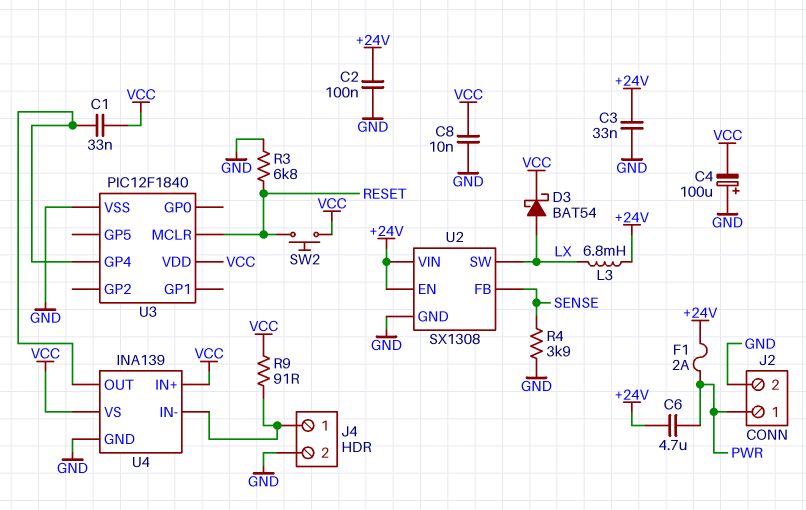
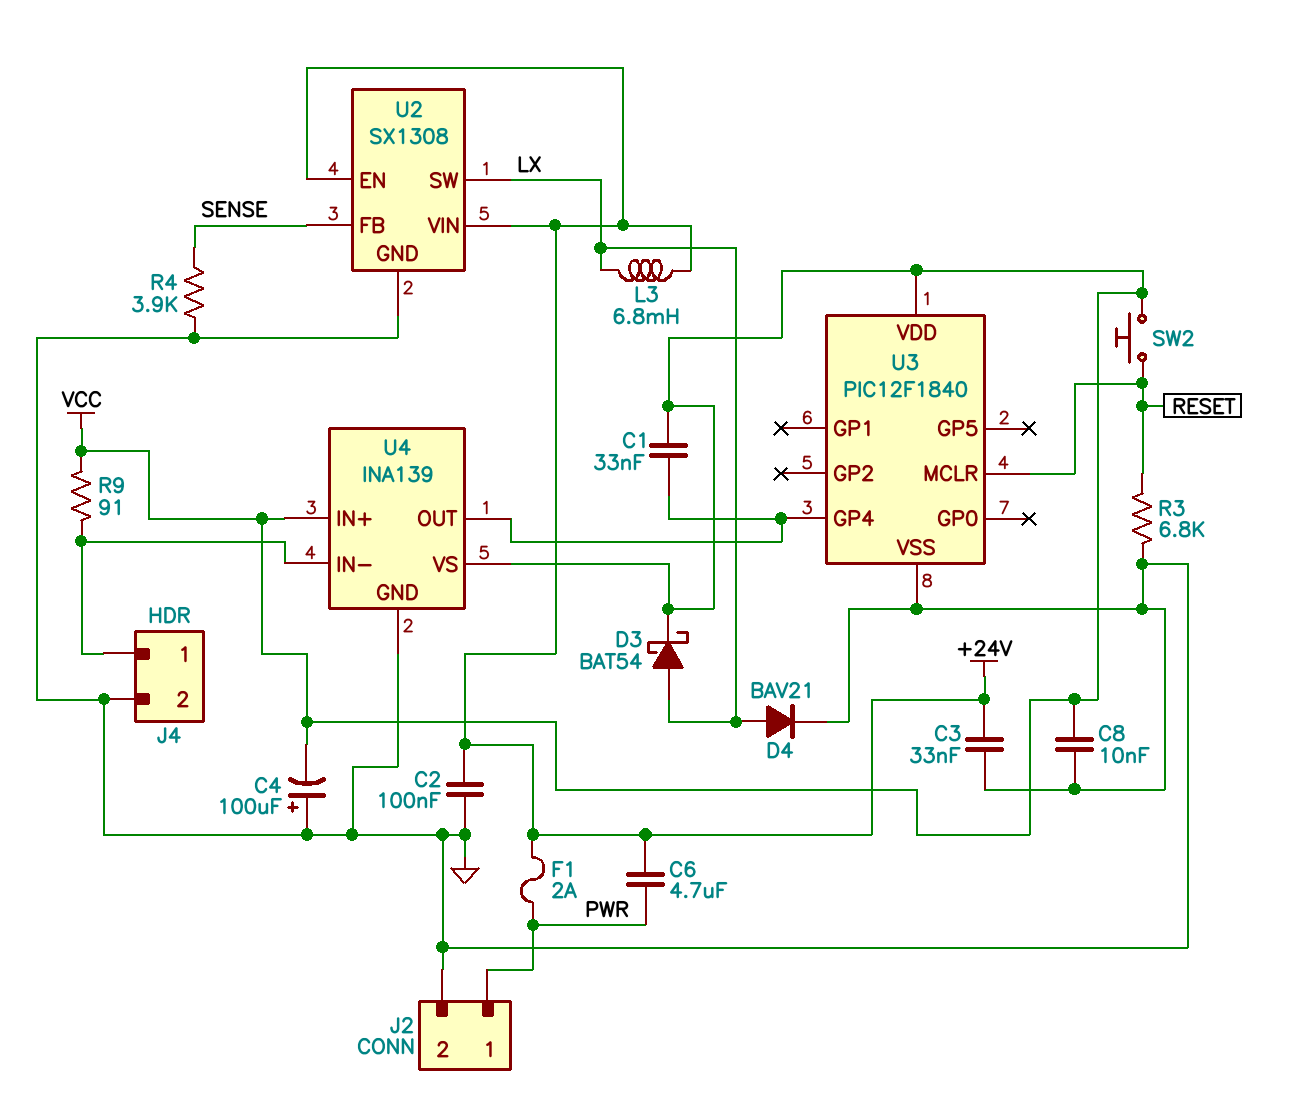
D4: none -> diode BAV21 (A LX, K GND)

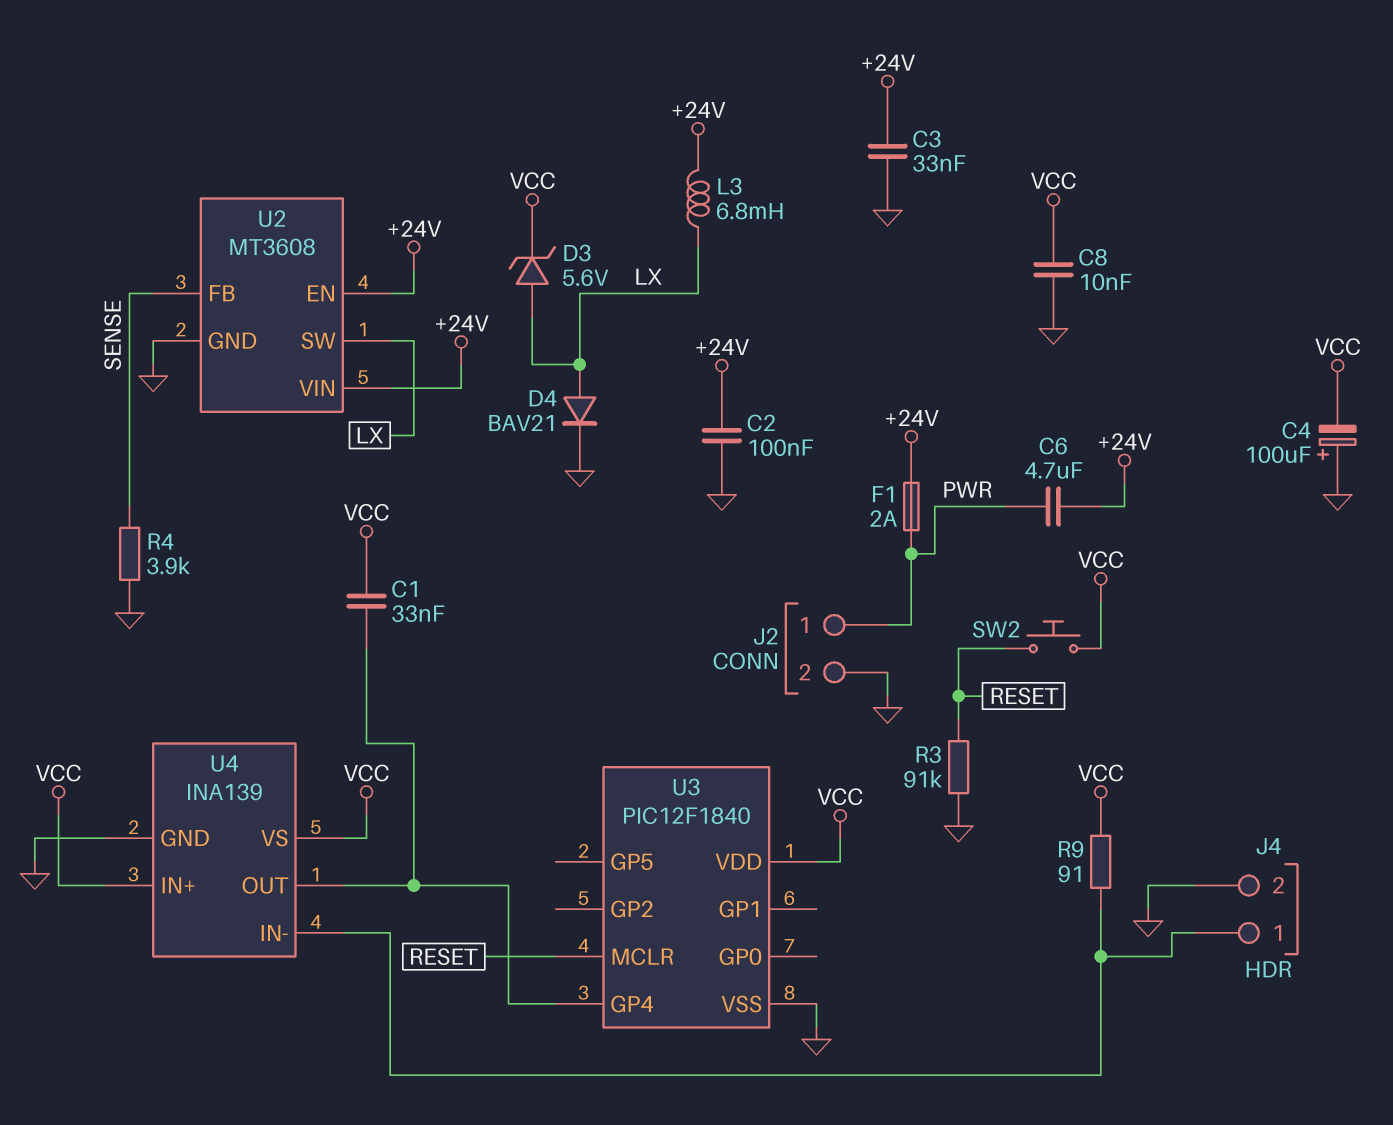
D3: schottky BAT54 (A LX, K VCC) -> zener 5.6V (A LX, K VCC)
R3: 6.8k (GND, RESET) -> 91k (GND, RESET)
U2: SX1308 -> MT3608

